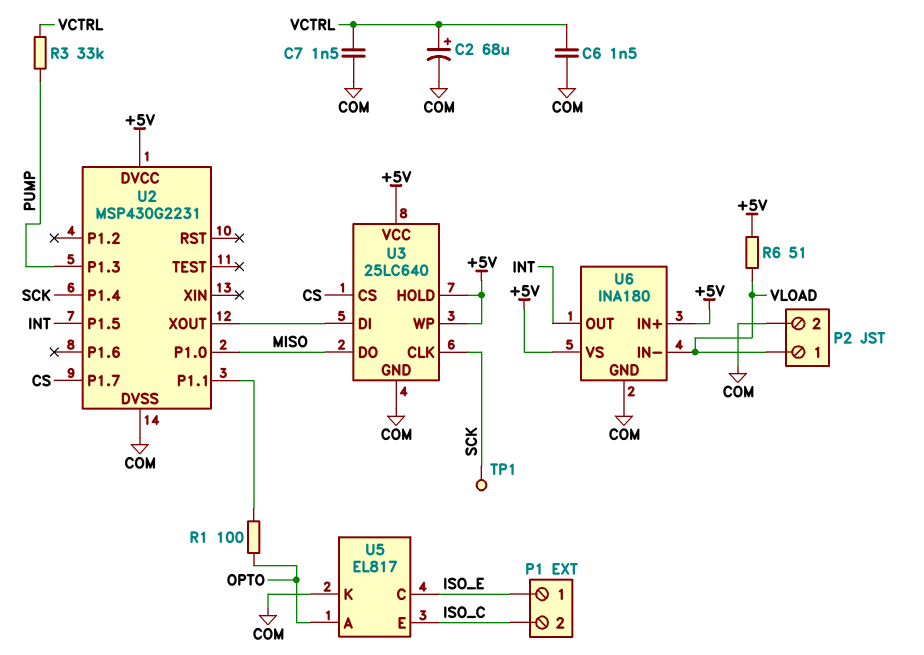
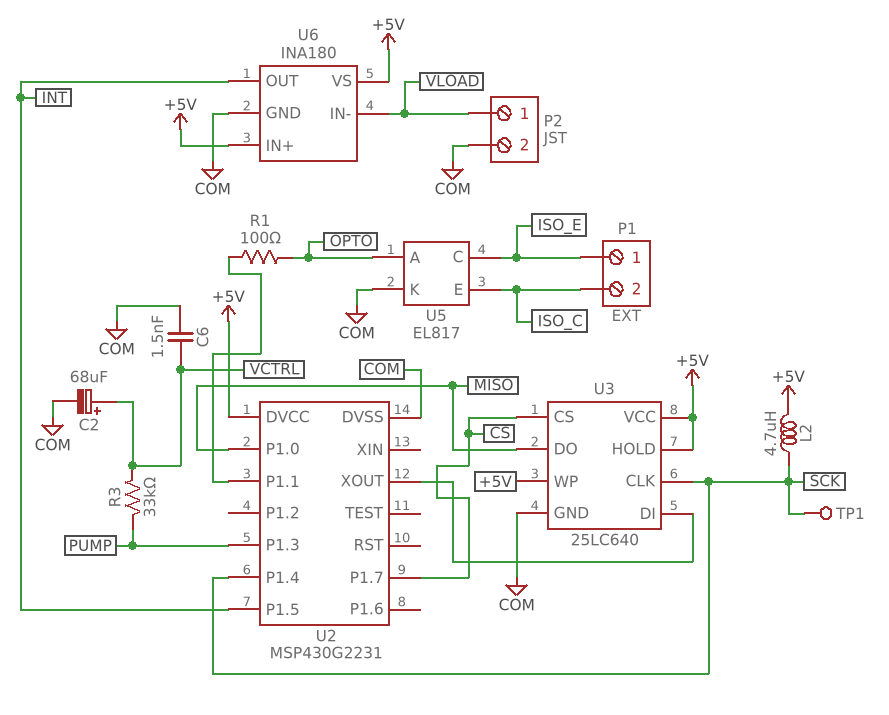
C7: 1.5nF (COM, VCTRL) -> none
L2: none -> 4.7uH (+5V, SCK)
R6: 51 (+5V, VLOAD) -> none

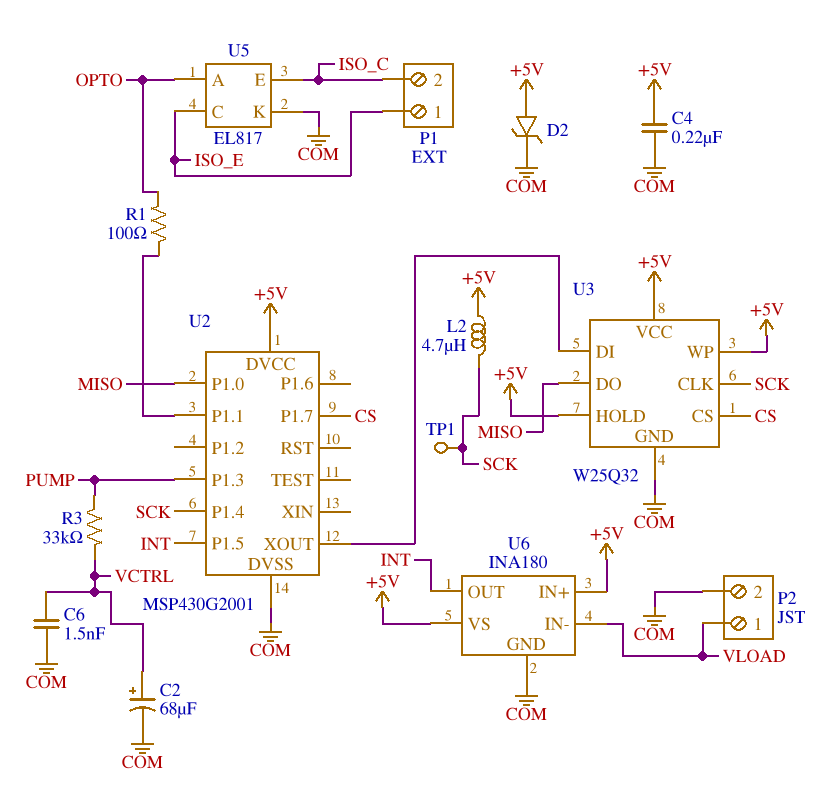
C4: none -> 220nF (+5V, COM)
D2: none -> zener (A +5V, K COM)
U2: MSP430G2231 -> MSP430G2001
U3: 25LC640 -> W25Q32

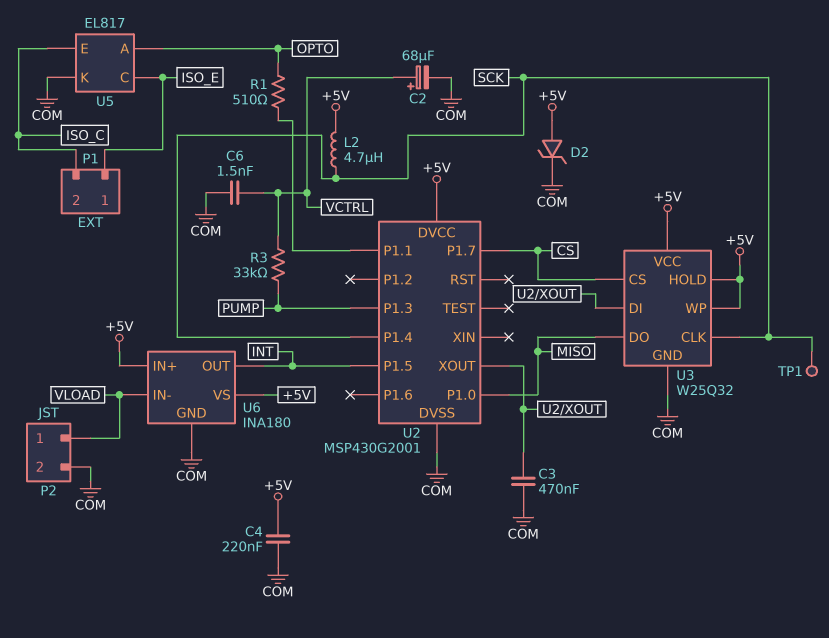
C3: none -> 470nF (COM, U2/XOUT)
R1: 100 (OPTO, U2/P1.1) -> 510 (OPTO, U2/P1.1)

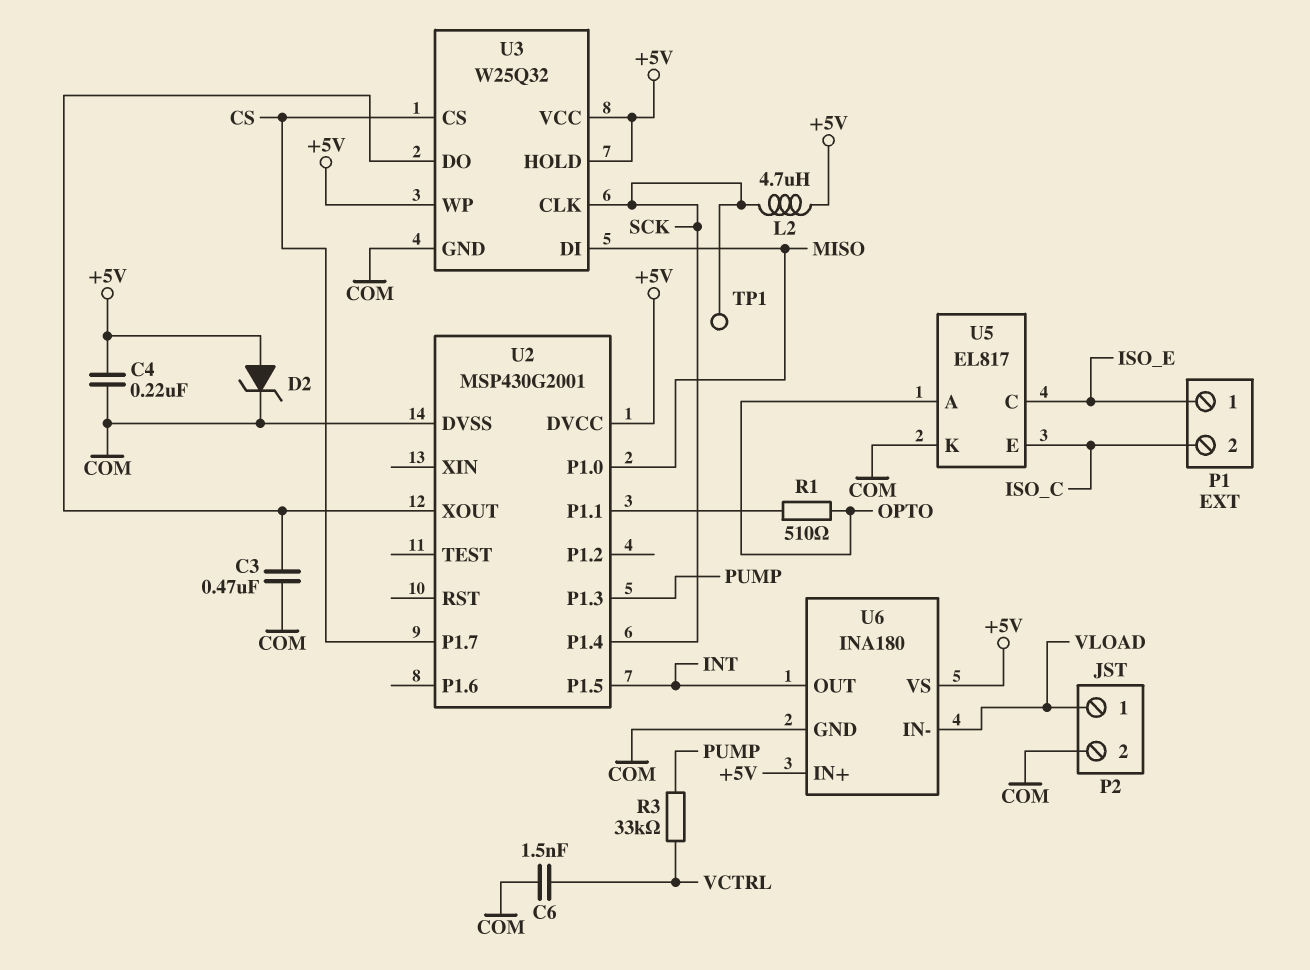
C2: 68uF (plus VCTRL, minus COM) -> none
U3 pin DI: U2/XOUT -> MISO
U3 pin DO: MISO -> U2/XOUT

